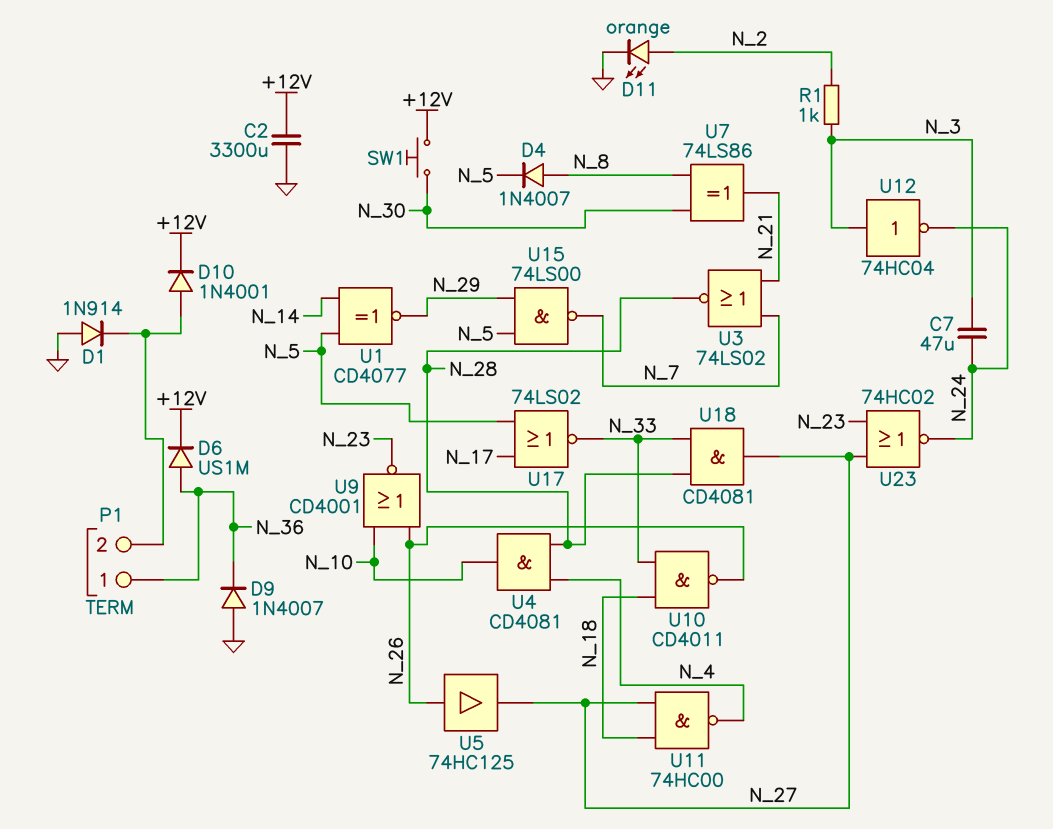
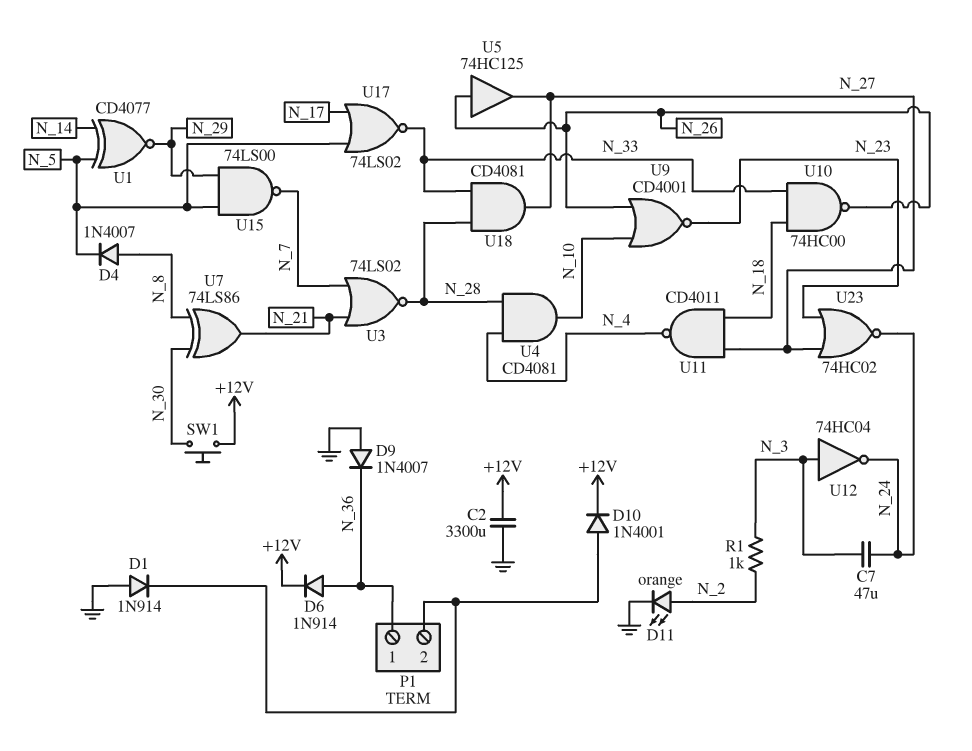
D6: diode US1M (A N_36, K +12V) -> diode 1N914 (A N_36, K +12V)
U10: NAND CD4011 (in N_18, in N_33, out N_26) -> NAND 74HC00 (in N_18, in N_33, out N_26)
U11: NAND 74HC00 (in N_18, in N_27, out N_4) -> NAND CD4011 (in N_18, in N_27, out N_4)

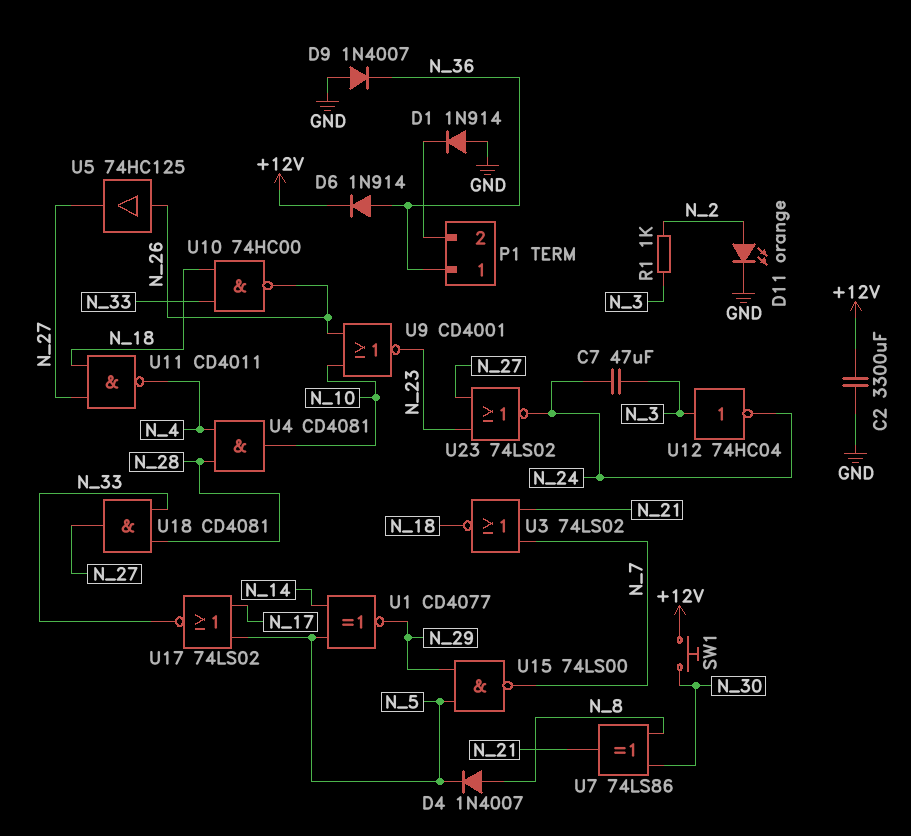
D10: diode 1N4001 (A P1/2, K +12V) -> none
U3: NOR 74LS02 (in N_7, in N_21, out N_28) -> NOR 74LS02 (in N_7, in N_21, out N_18)
U23: NOR 74HC02 (in N_23, in N_27, out N_24) -> NOR 74LS02 (in N_23, in N_27, out N_24)

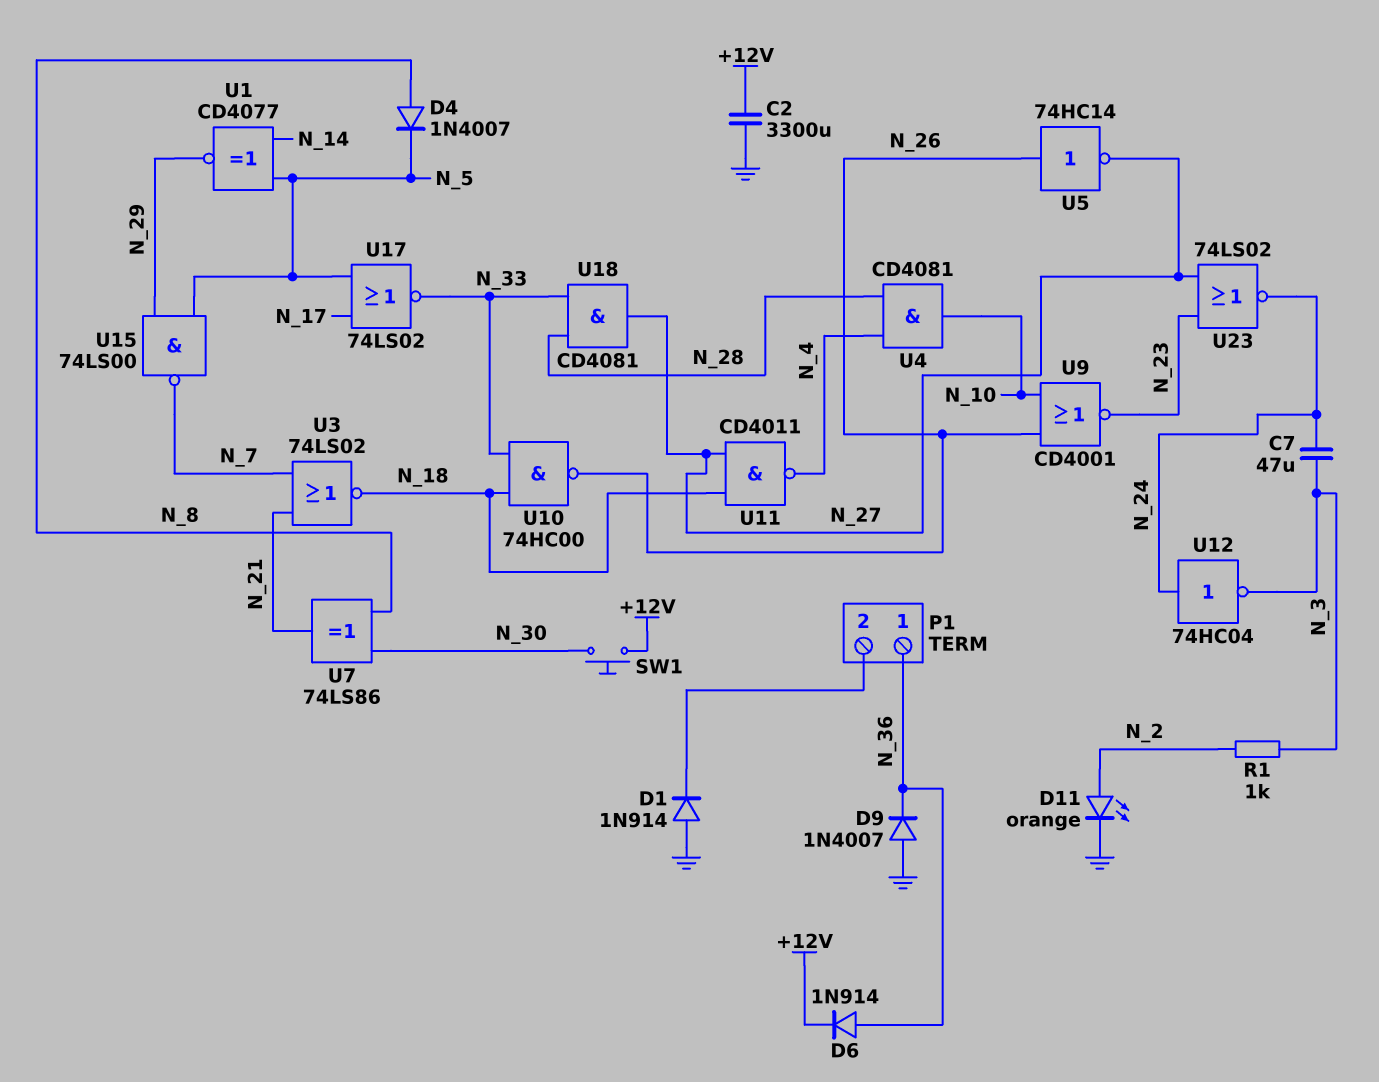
U5: buffer 74HC125 (in N_26, out N_27) -> NOT 74HC14 (in N_26, out N_27)
U12: NOT 74HC04 (in N_3, out N_24) -> NOT 74HC04 (in N_24, out N_3)

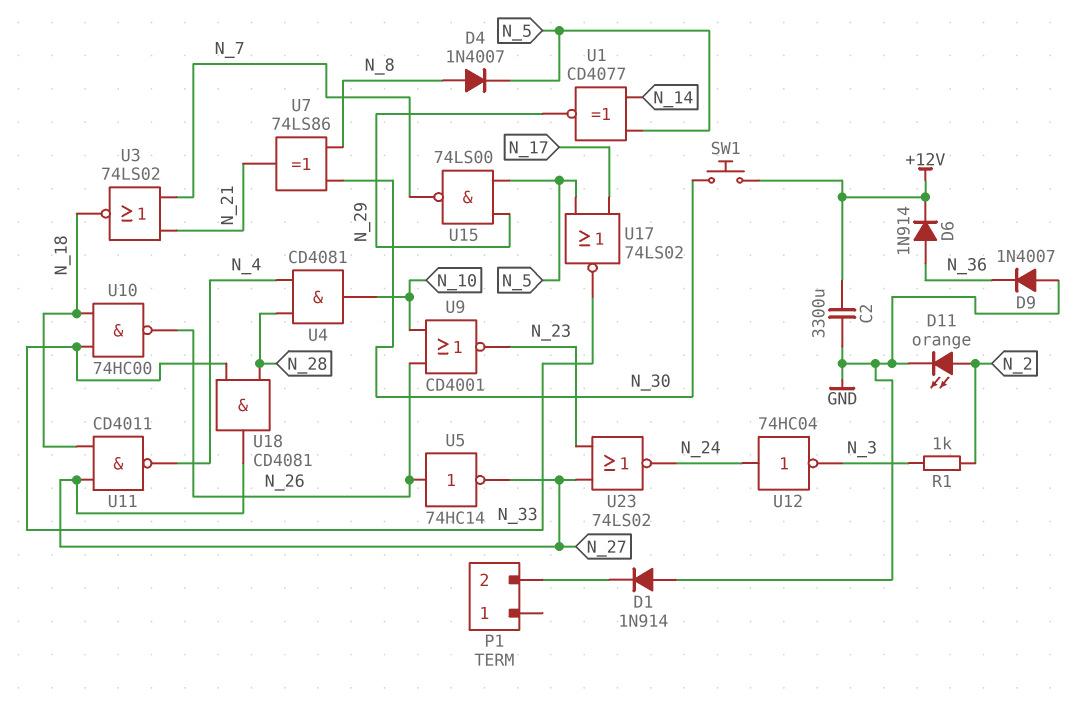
C7: 47uF (N_3, N_24) -> none
P1 pin 1: N_36 -> none

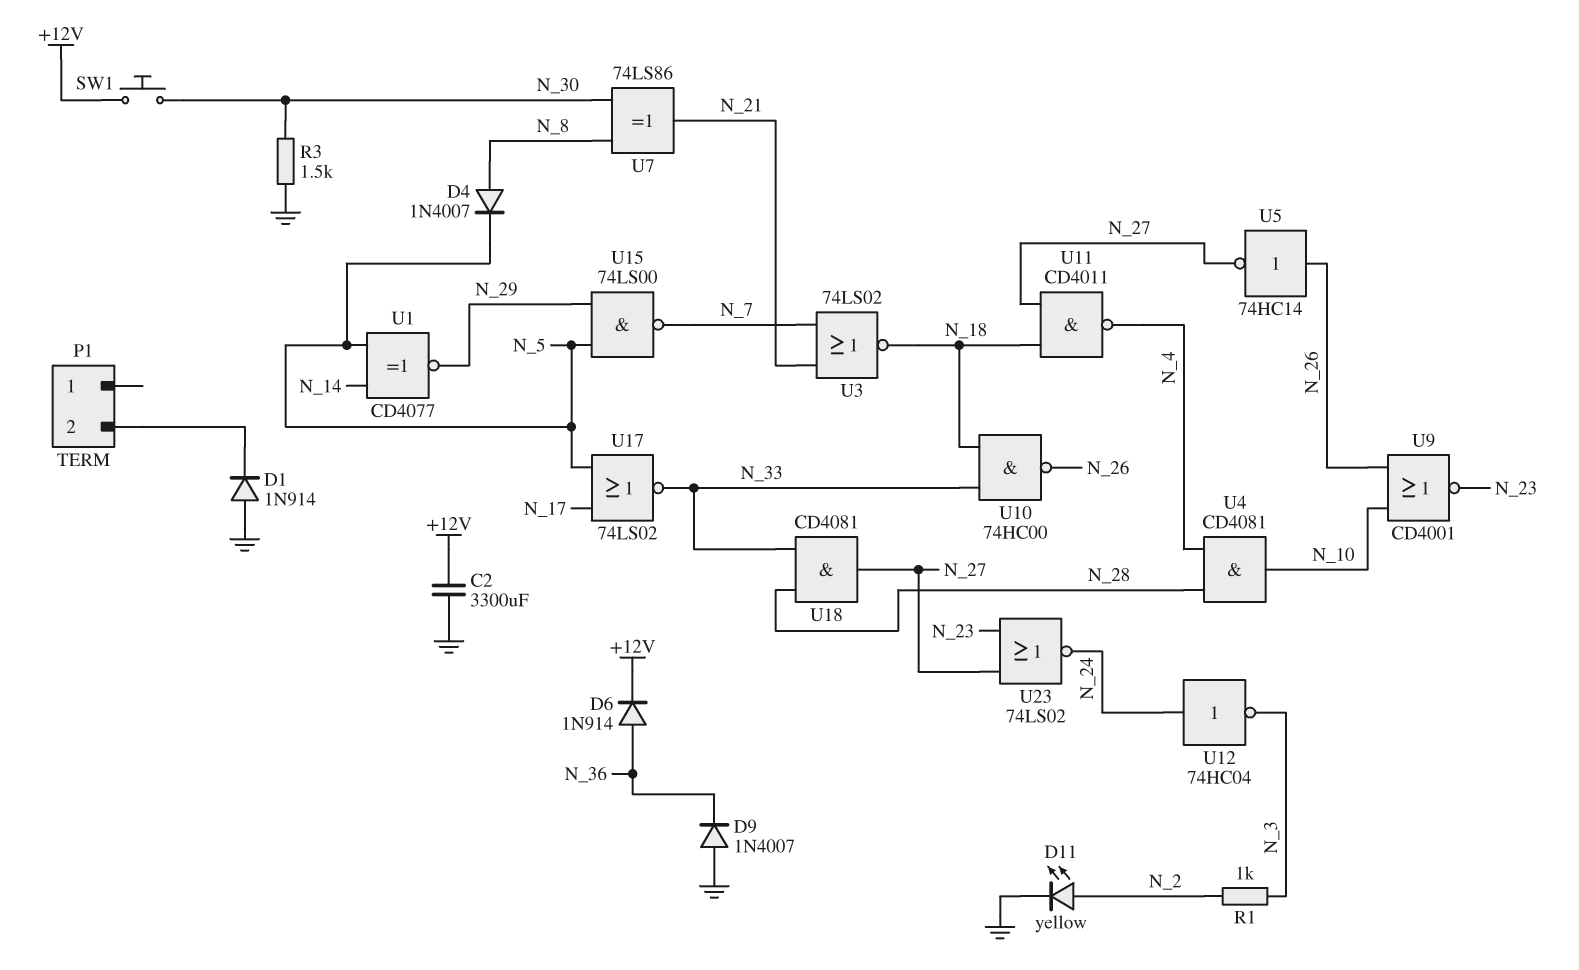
D11: LED orange (A N_2, K GND) -> LED yellow (A N_2, K GND)
R3: none -> 1.5k (GND, N_30)

